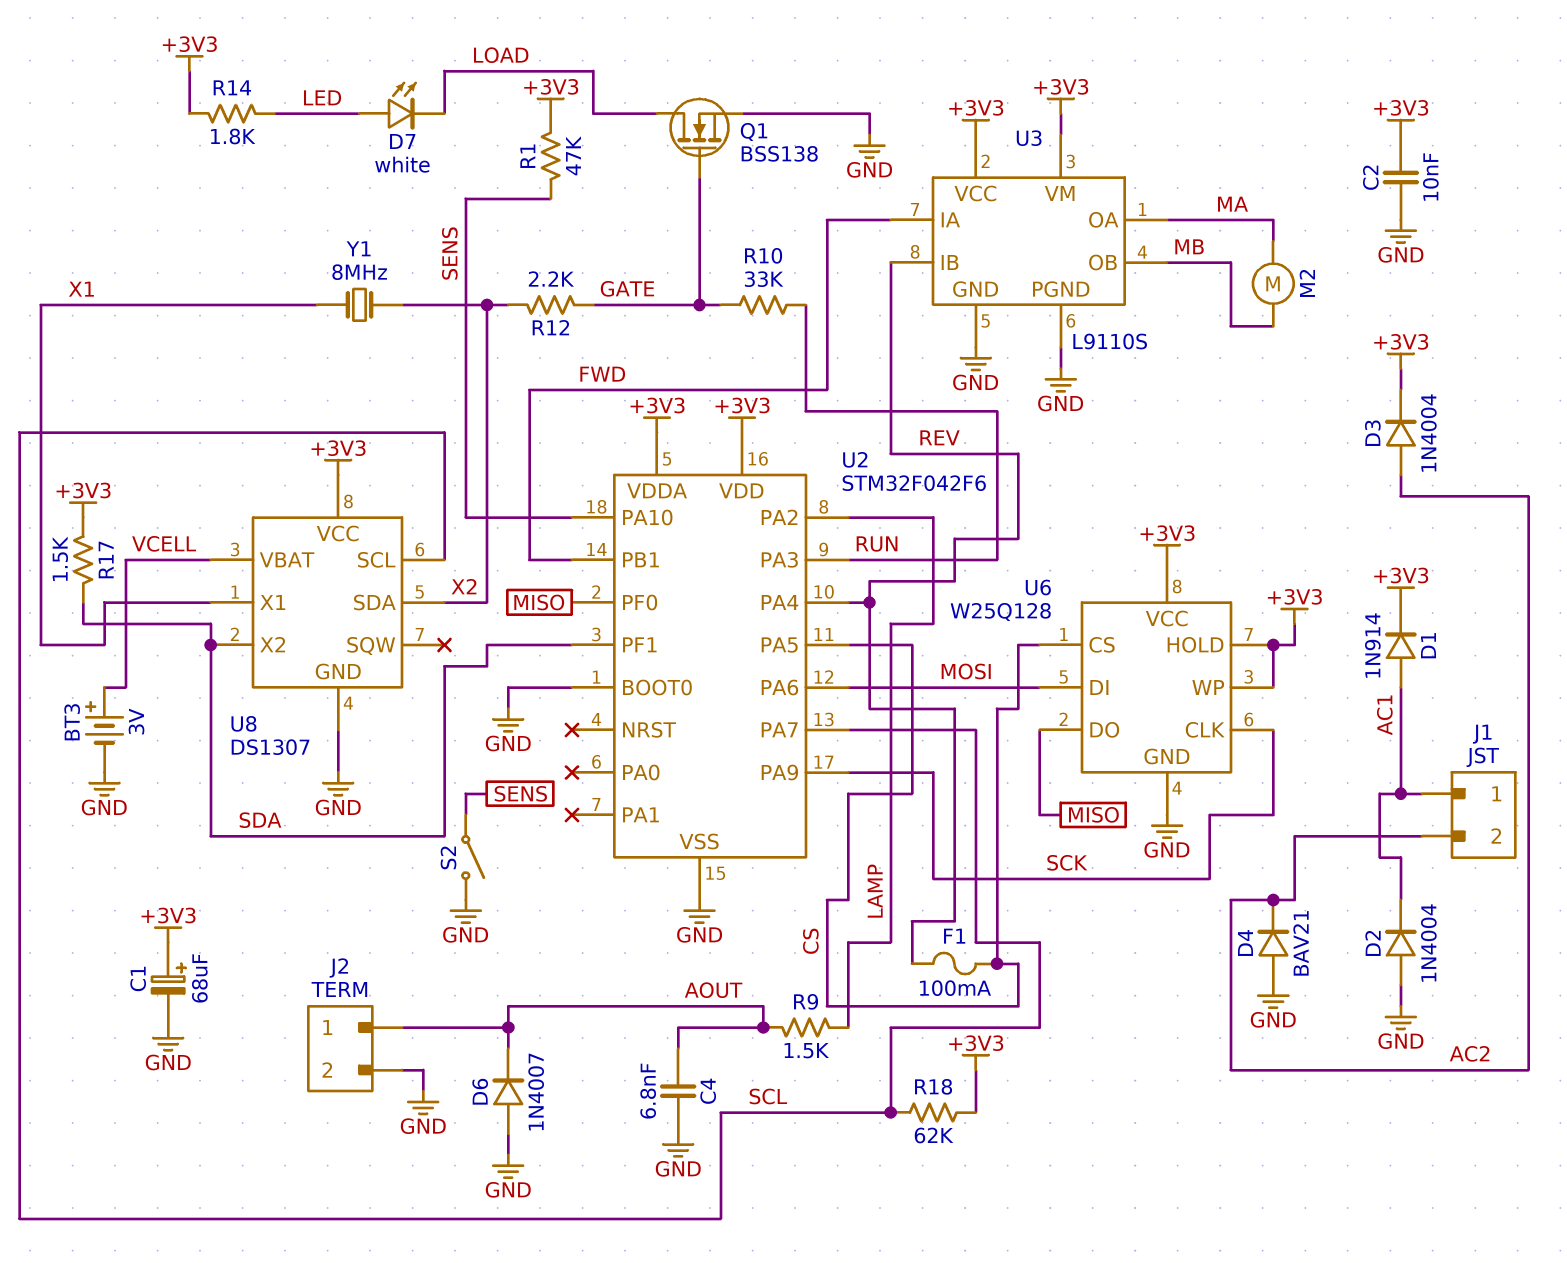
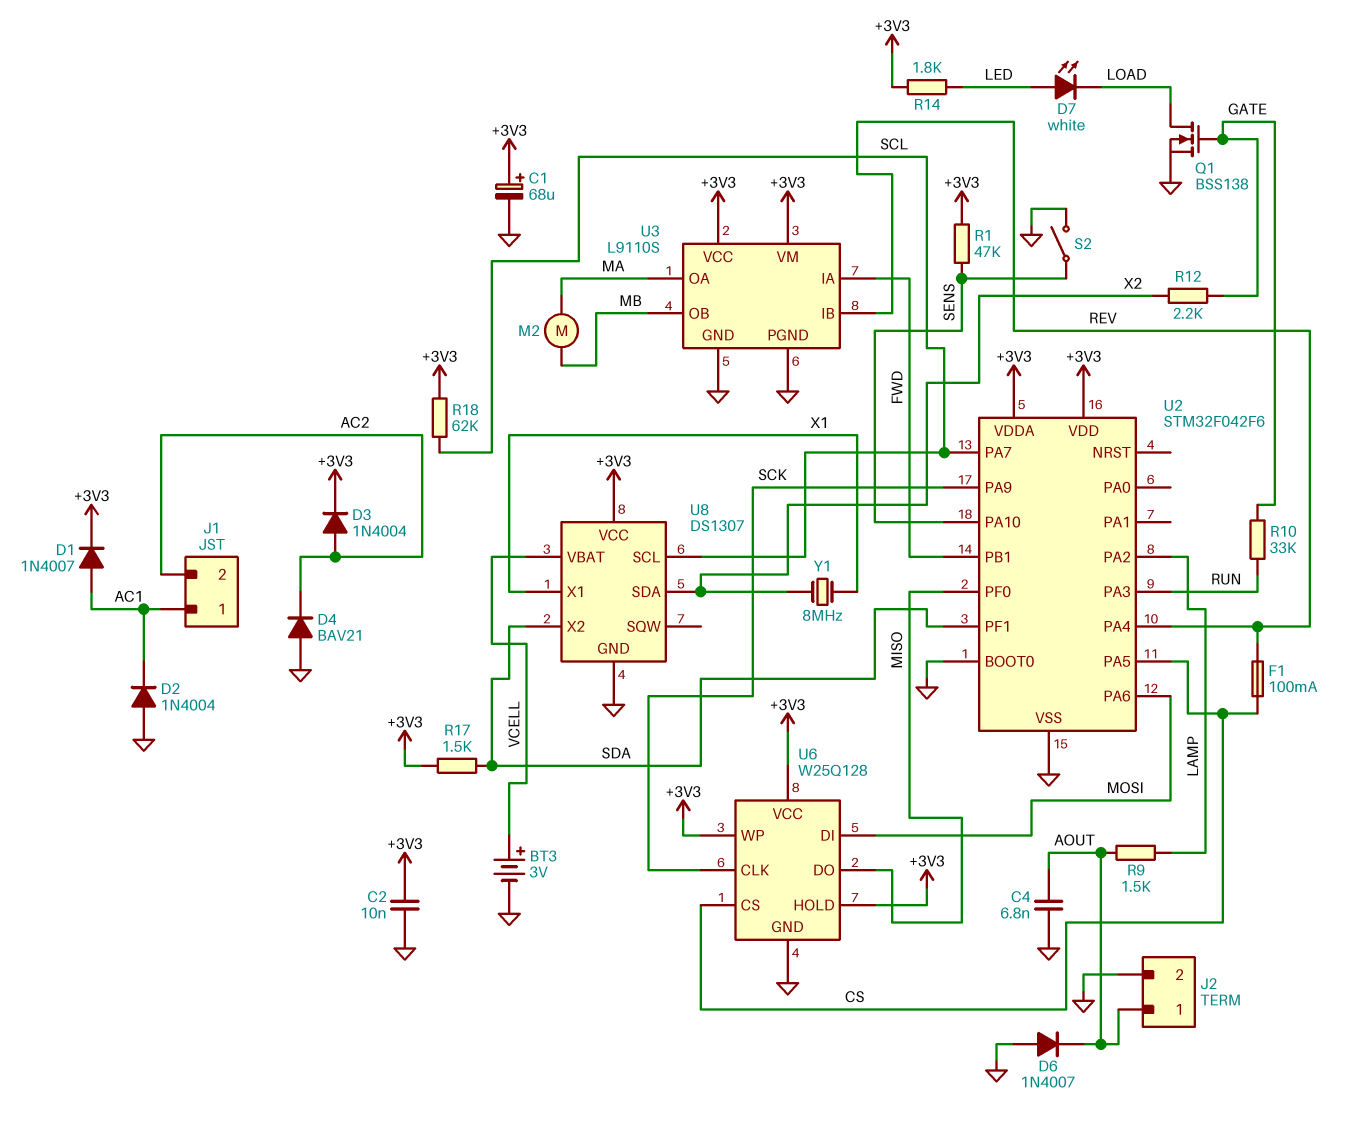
D1: diode 1N914 (A AC1, K +3V3) -> diode 1N4007 (A AC1, K +3V3)

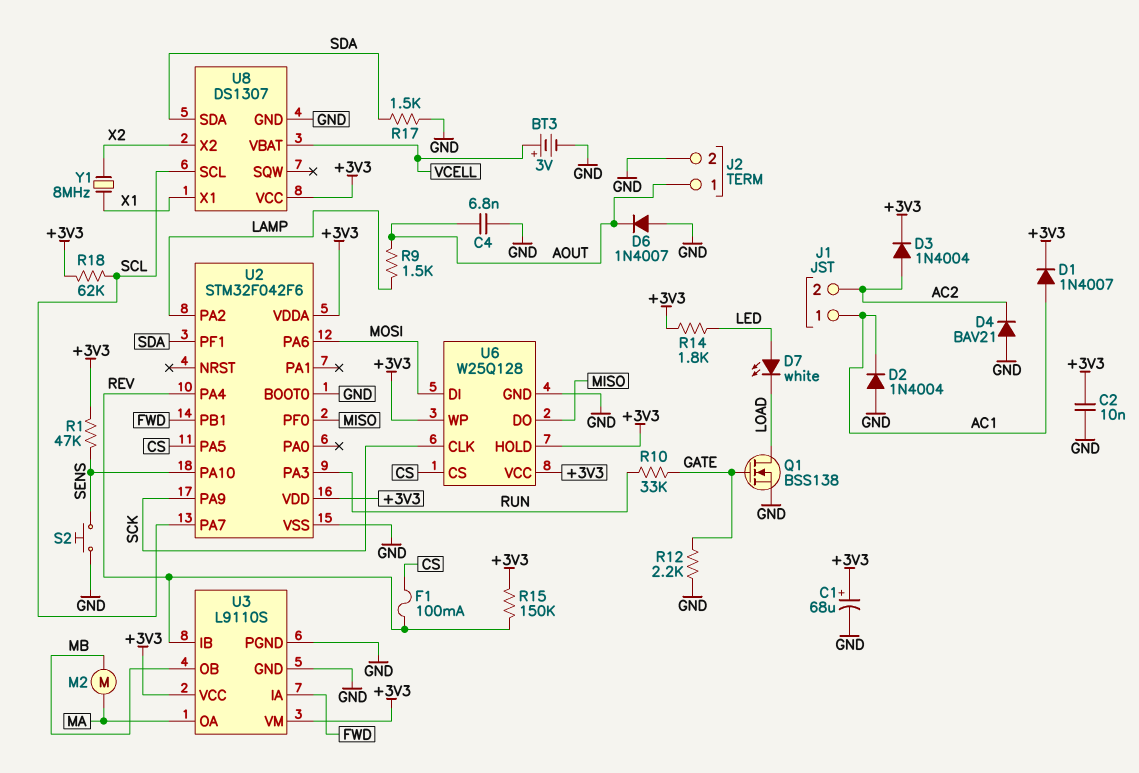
R12: 2.2k (GATE, X2) -> 2.2k (GATE, GND)
R15: none -> 150k (+3V3, REV)
R17: 1.5k (+3V3, SDA) -> 1.5k (GND, SDA)
S2: switch (GND, SENS) -> button (GND, SENS)
U8 pin SDA: X2 -> SDA
U8 pin X2: SDA -> X2

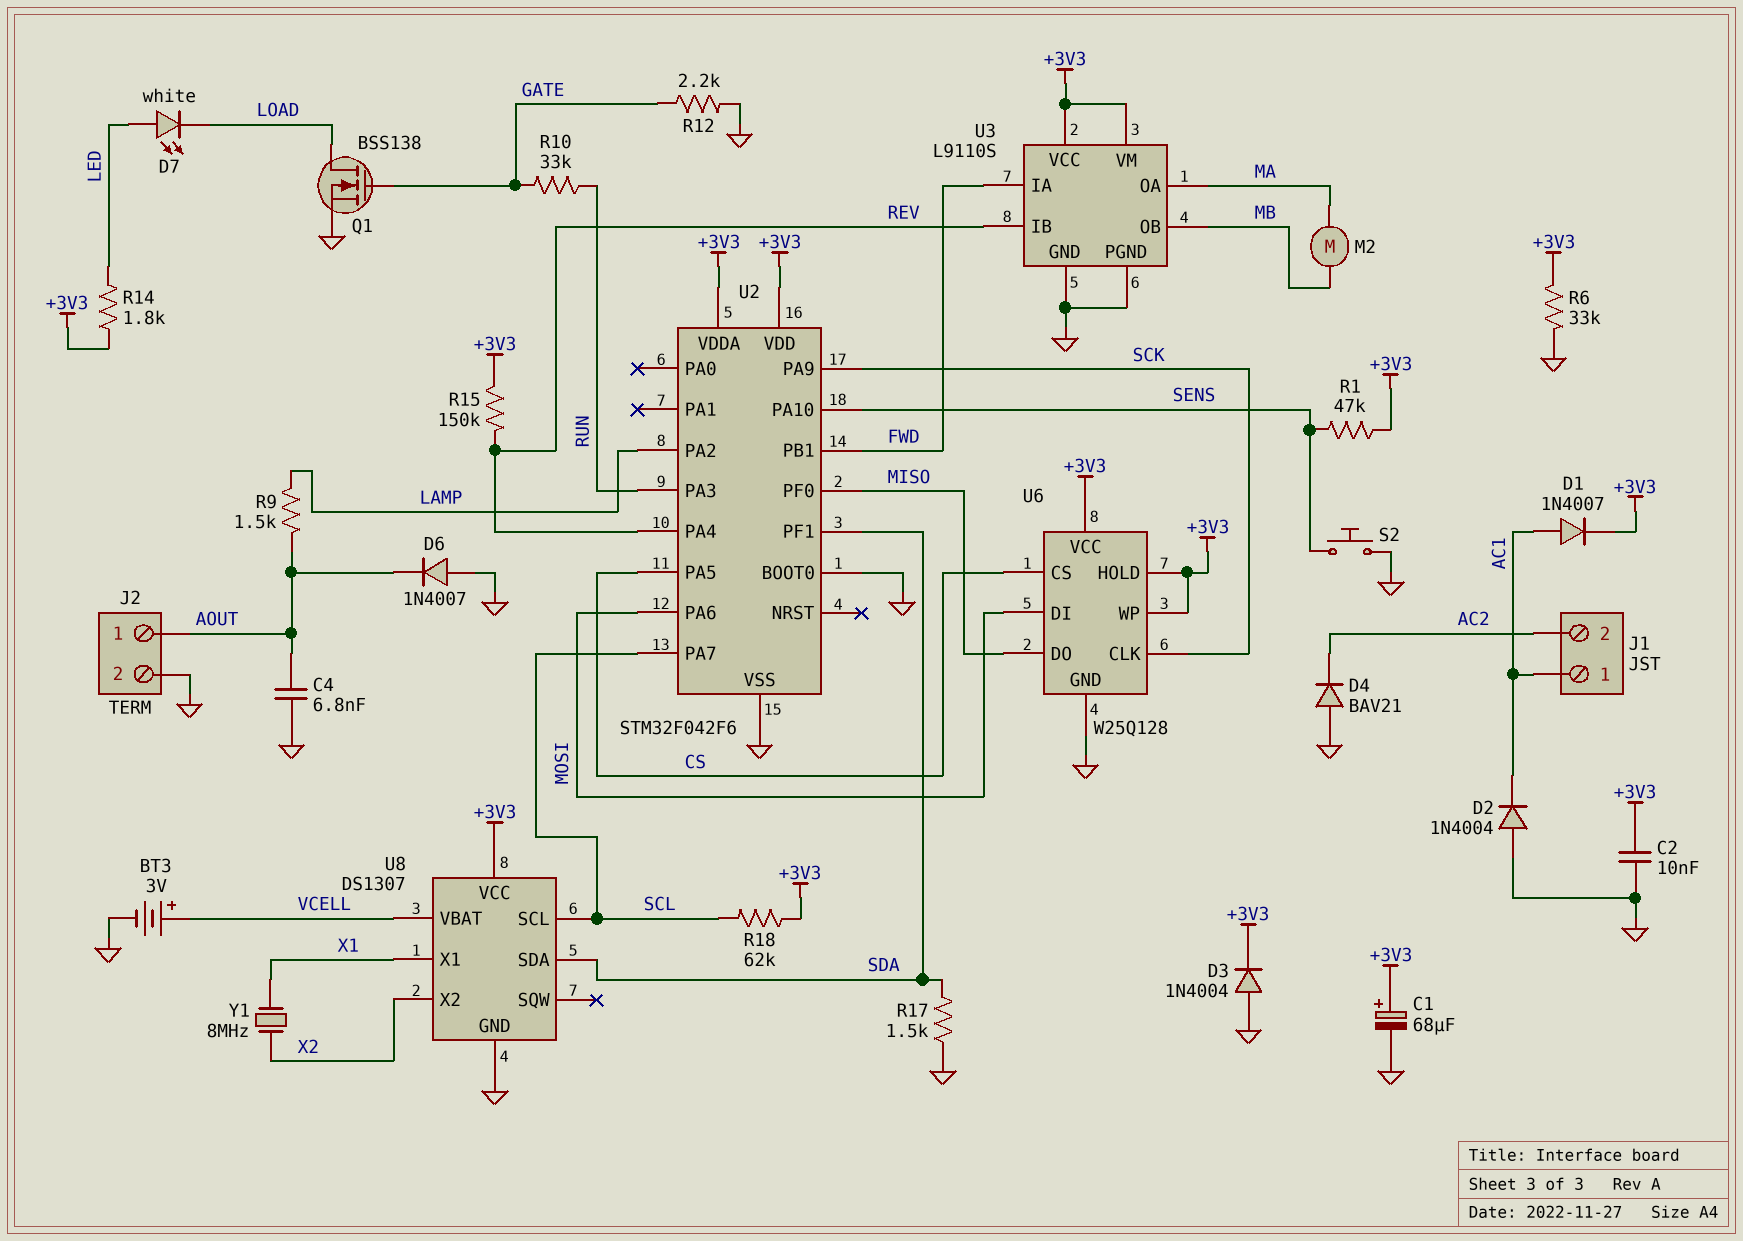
D3: diode 1N4004 (A AC2, K +3V3) -> diode 1N4004 (A GND, K +3V3)
F1: 100mA (CS, REV) -> none
R6: none -> 33k (+3V3, GND)

